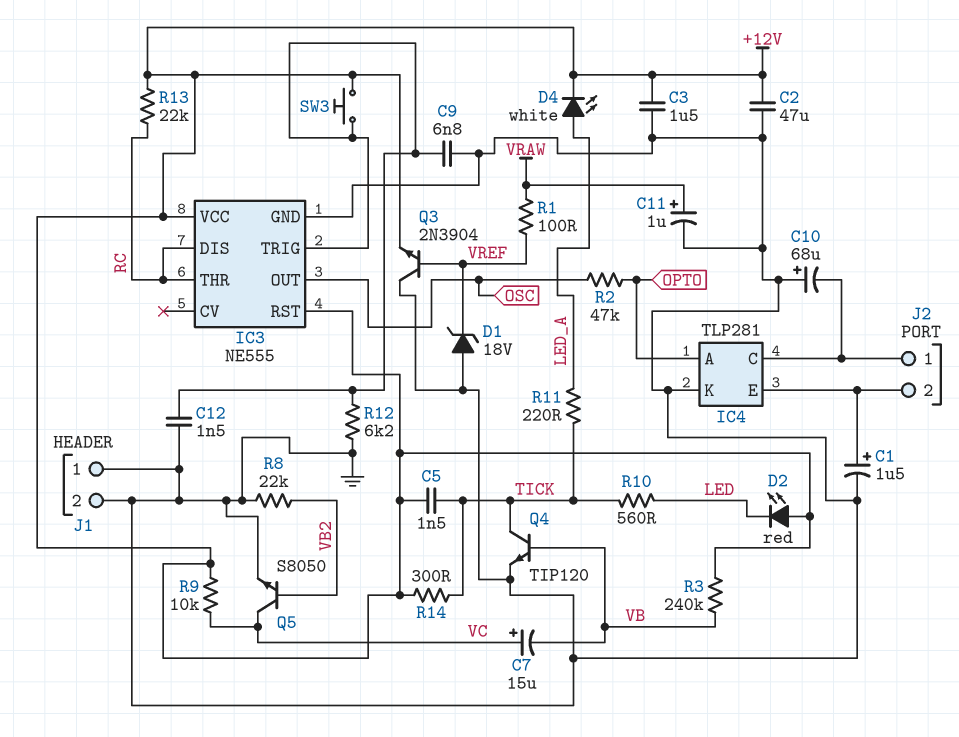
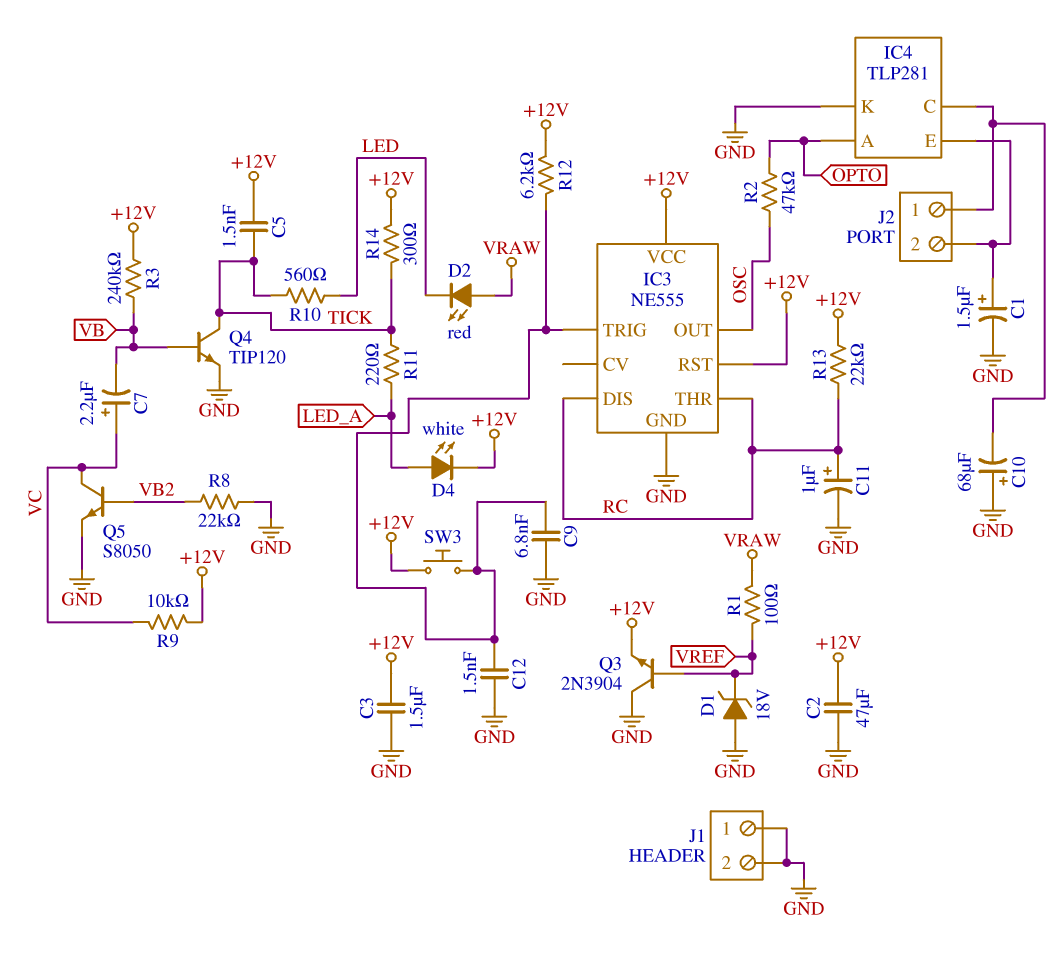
C7: 15uF (plus VC, minus VB) -> 2.2uF (plus VC, minus VB)
C11: 1uF (plus VRAW, minus GND) -> 1uF (plus RC, minus GND)
D2: LED red (A +12V, K LED) -> LED red (A VRAW, K LED)
R12: 6.2k (GND, IC3/TRIG) -> 6.2k (+12V, IC3/TRIG)

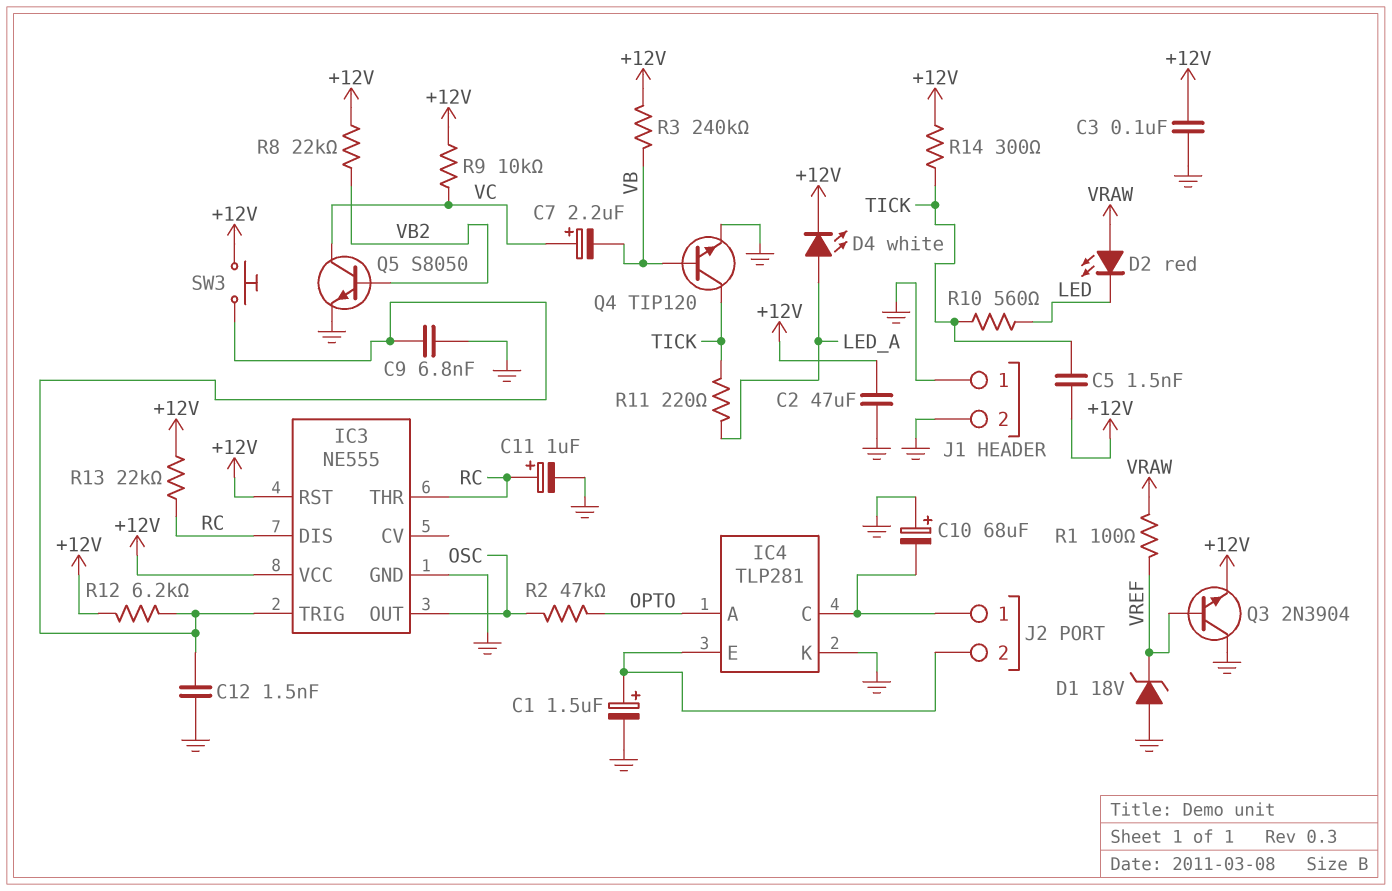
C3: 1.5uF (+12V, GND) -> 100nF (+12V, GND)
R8: 22k (GND, VB2) -> 22k (+12V, VB2)

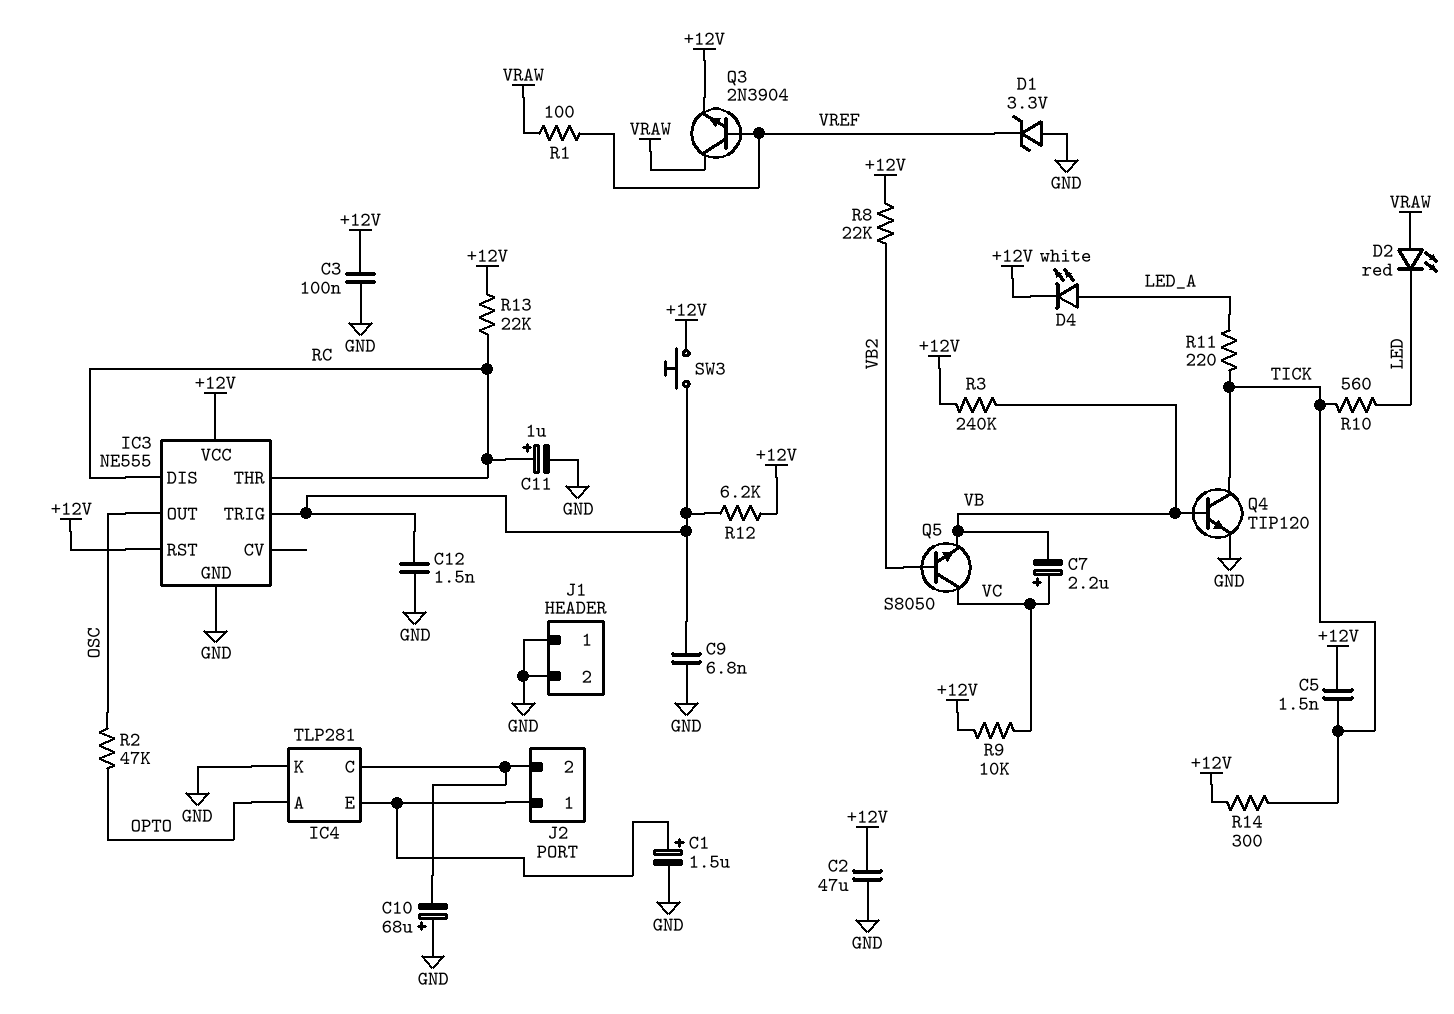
D1: zener 18V (A GND, K VREF) -> zener 3.3V (A GND, K VREF)
J2 pin 1: IC4/C -> IC4/E
J2 pin 2: IC4/E -> IC4/C
Q3: NPN 2N3904 (B VREF, C GND, E +12V) -> NPN 2N3904 (B VREF, C VRAW, E +12V)
Q5: NPN S8050 (B VB2, C VC, E GND) -> NPN S8050 (B VB2, C VC, E VB)

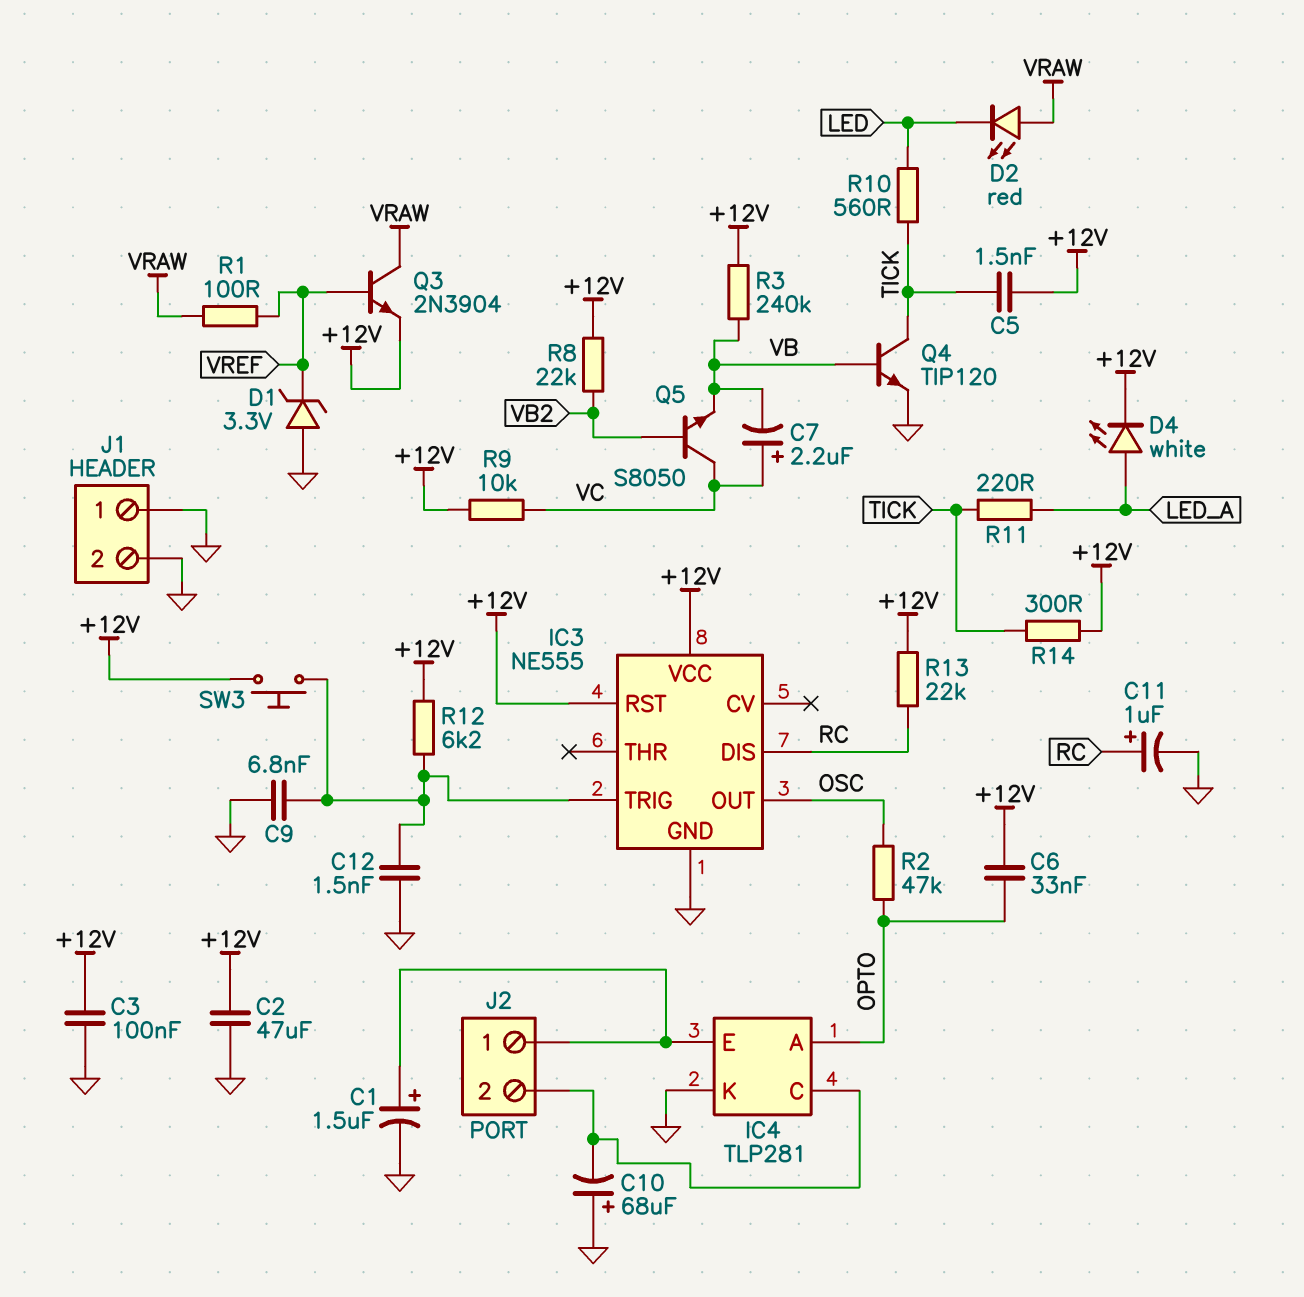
C6: none -> 33nF (+12V, OPTO)
IC3 pin THR: RC -> none

